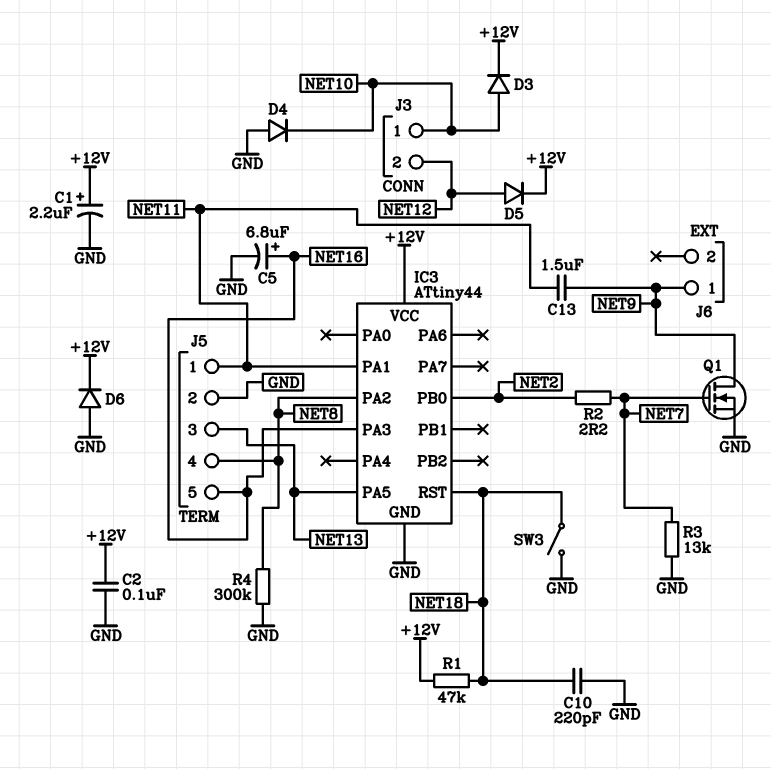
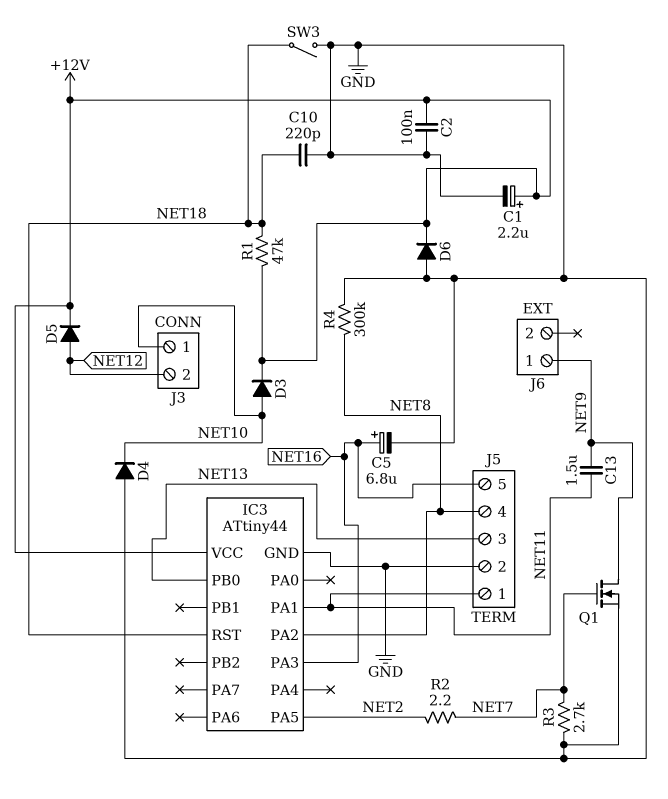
IC3 pin PA5: NET13 -> NET2
IC3 pin PB0: NET2 -> NET13
R3: 13k (GND, NET7) -> 2.7k (GND, NET7)

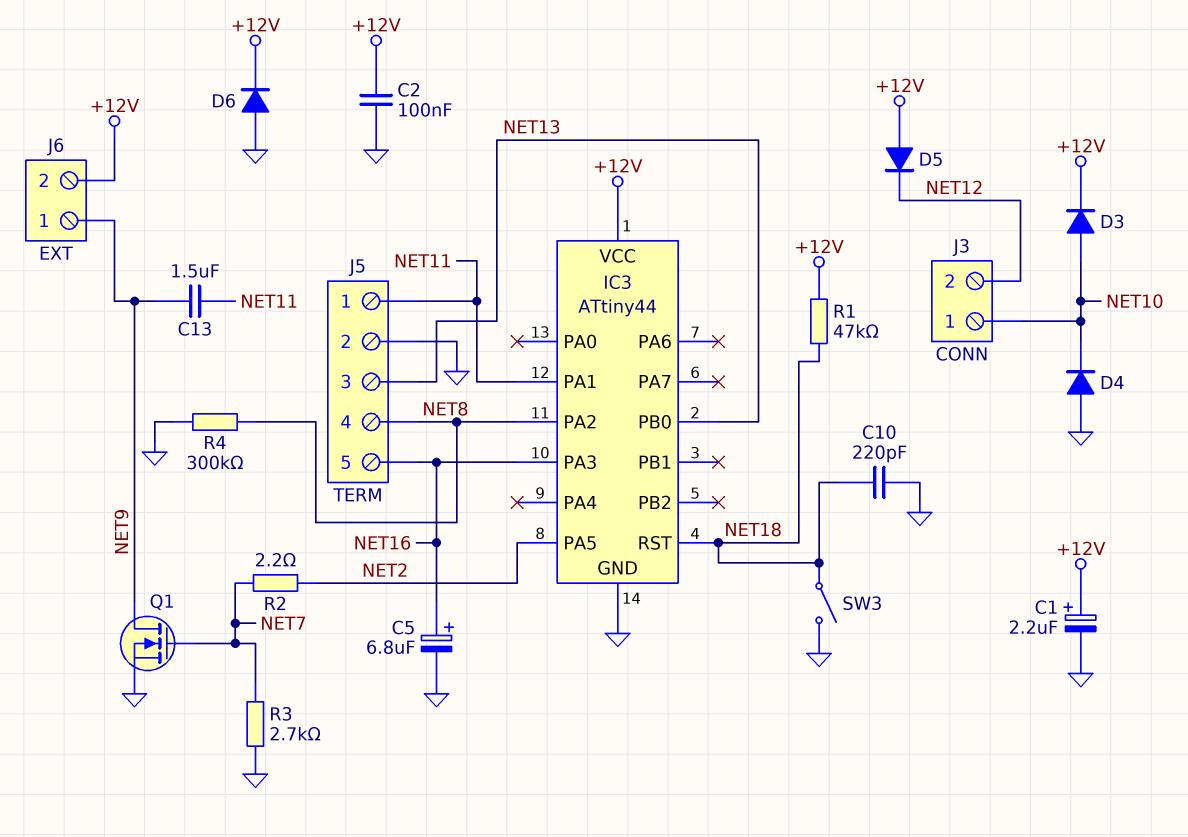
D5: diode (A NET12, K +12V) -> diode (A +12V, K NET12)
J6 pin 2: none -> +12V

